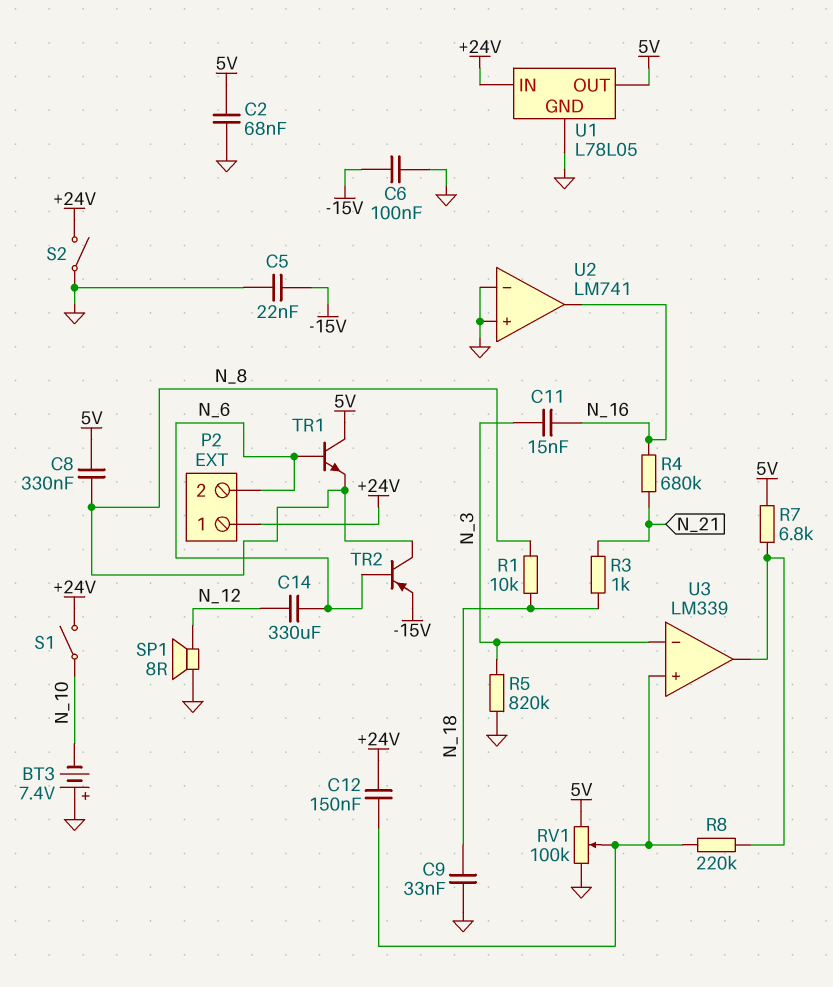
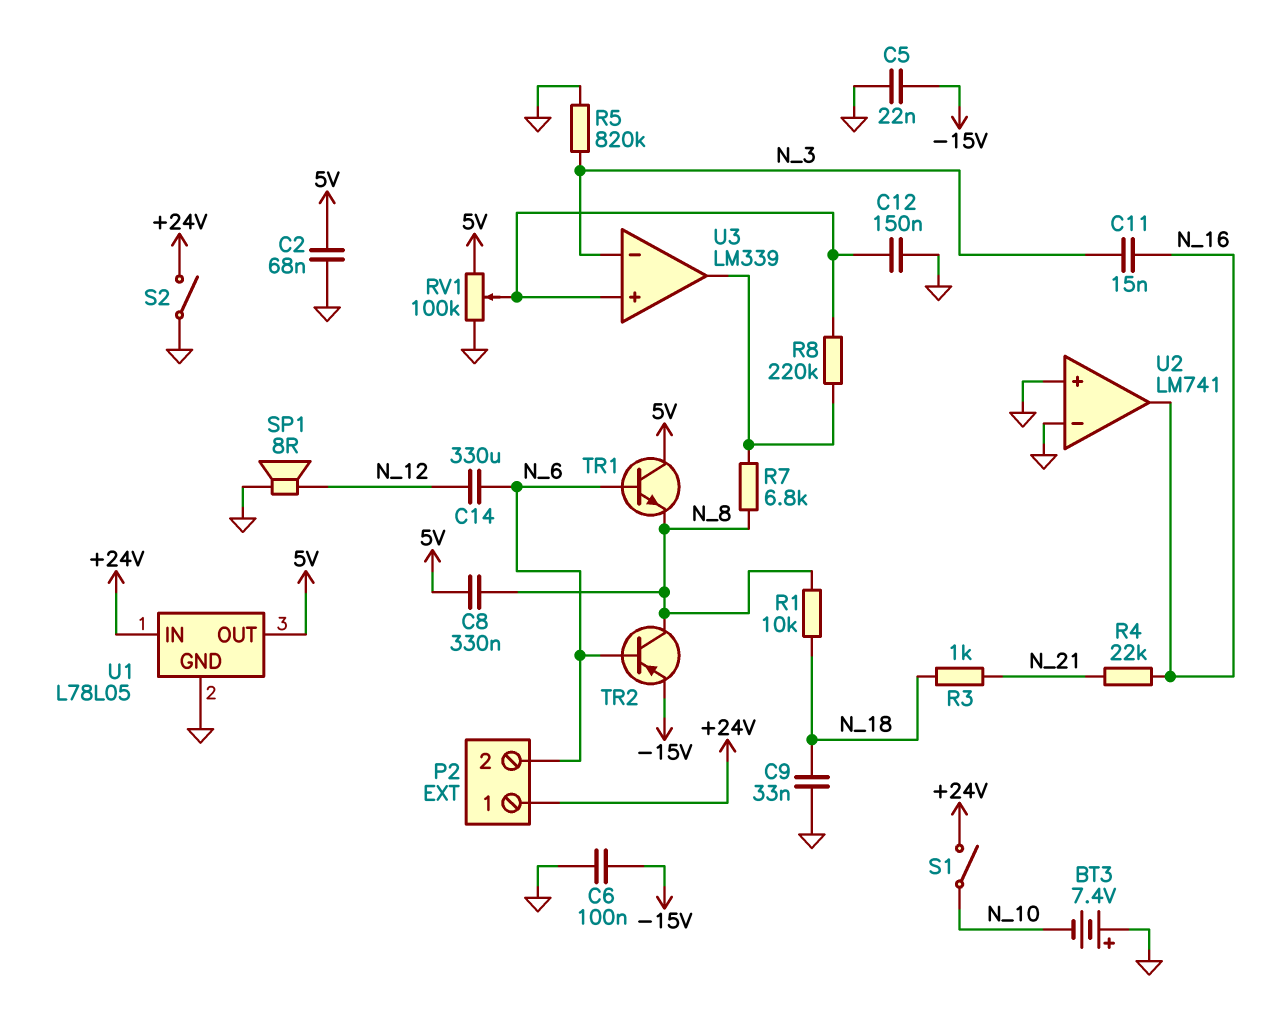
C12: 150nF (+24V, U3/in+) -> 150nF (GND, U3/in+)
R4: 680k (N_16, N_21) -> 22k (N_16, N_21)
R7: 6.8k (5V, U3/out) -> 6.8k (N_8, U3/out)

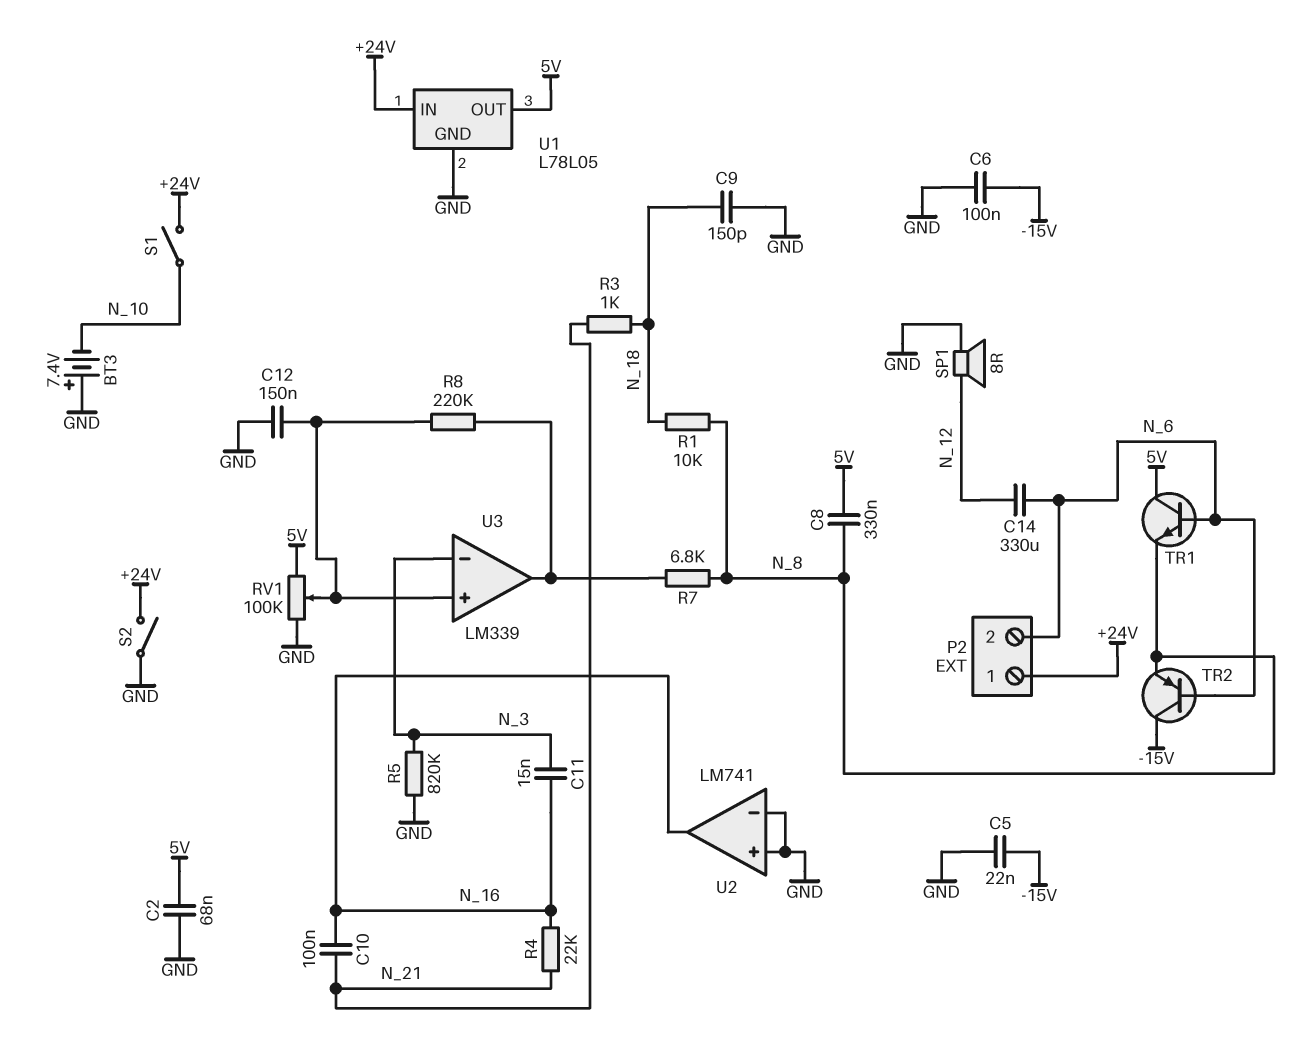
C9: 33nF (GND, N_18) -> 150pF (GND, N_18)
C10: none -> 100nF (N_16, N_21)
TR2: PNP (B N_6, C N_8, E -15V) -> PNP (B N_6, C -15V, E N_8)

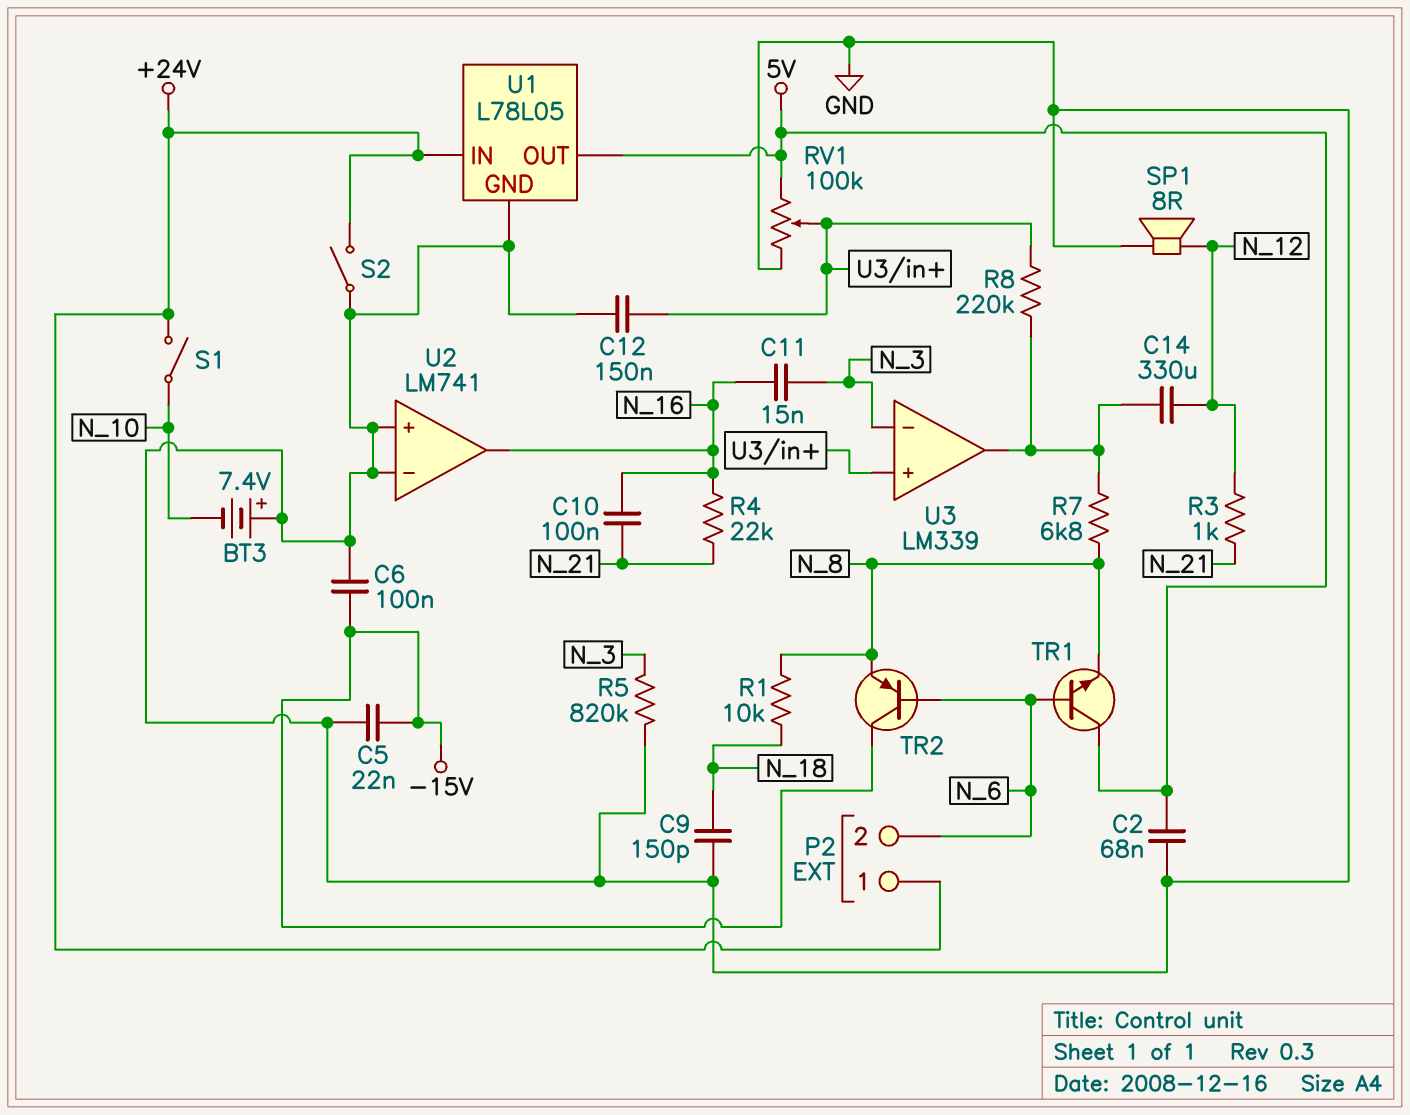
C8: 330nF (5V, N_8) -> none
C14: 330uF (N_6, N_12) -> 330uF (N_12, U3/out)
R3: 1k (N_18, N_21) -> 1k (N_12, N_21)

